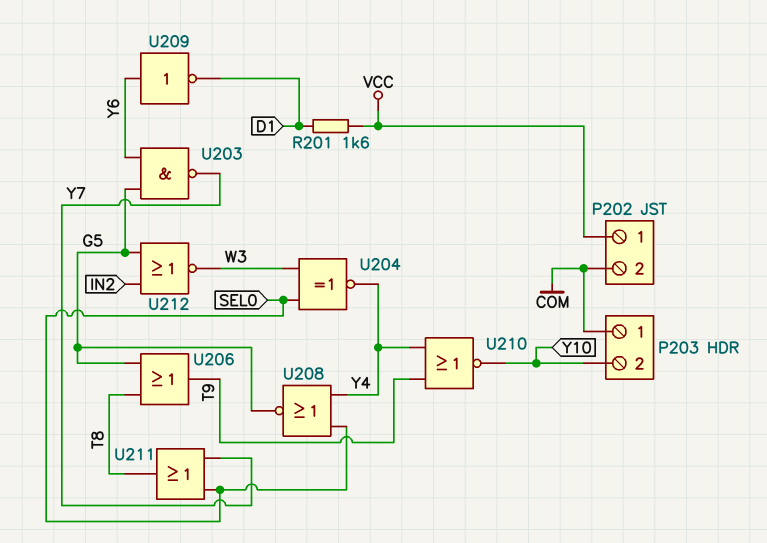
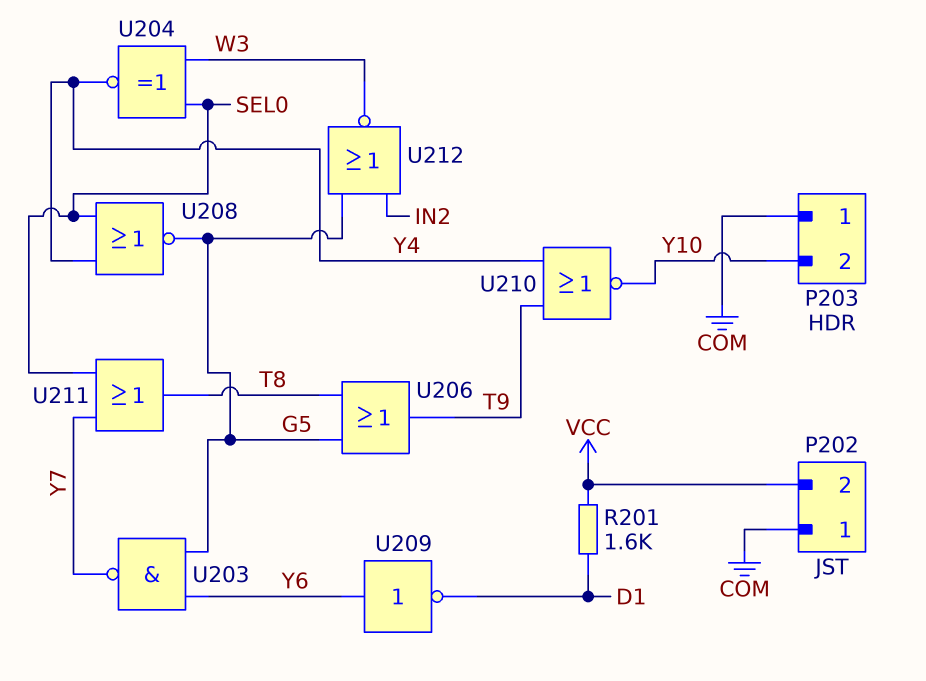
P202 pin 1: VCC -> COM
P202 pin 2: COM -> VCC

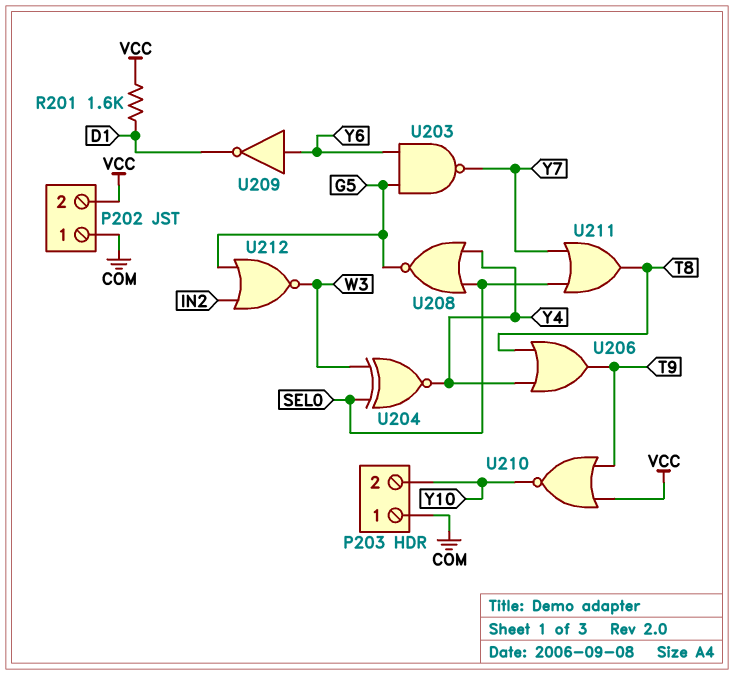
U206: OR (in G5, in T8, out T9) -> OR (in T8, in Y4, out T9)
U210: NOR (in T9, in Y4, out Y10) -> NOR (in T9, in VCC, out Y10)

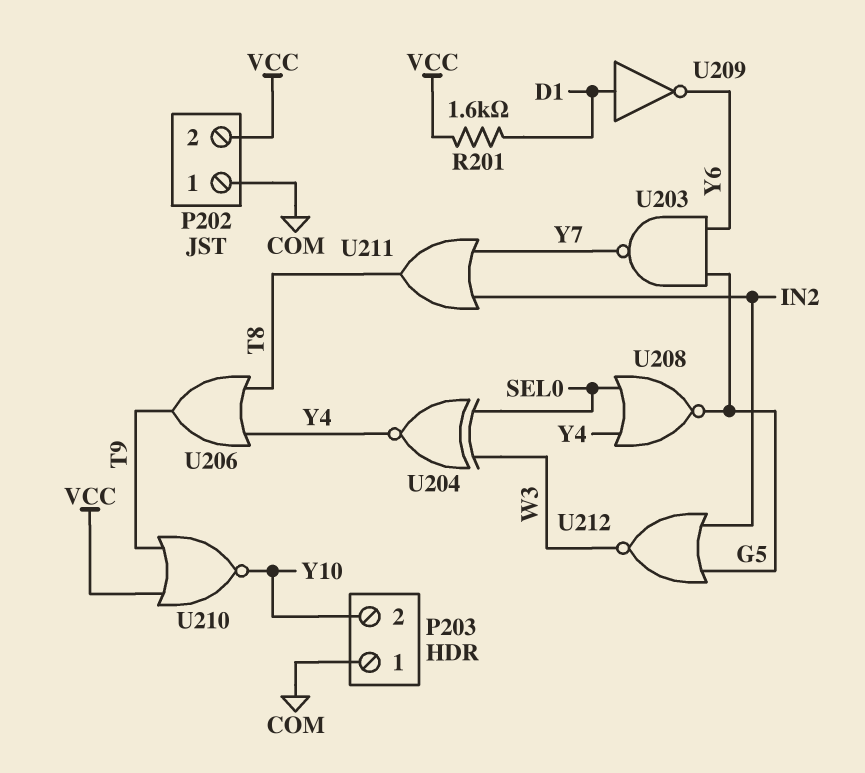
U209: NOT (in Y6, out D1) -> NOT (in D1, out Y6)
U211: OR (in SEL0, in Y7, out T8) -> OR (in IN2, in Y7, out T8)

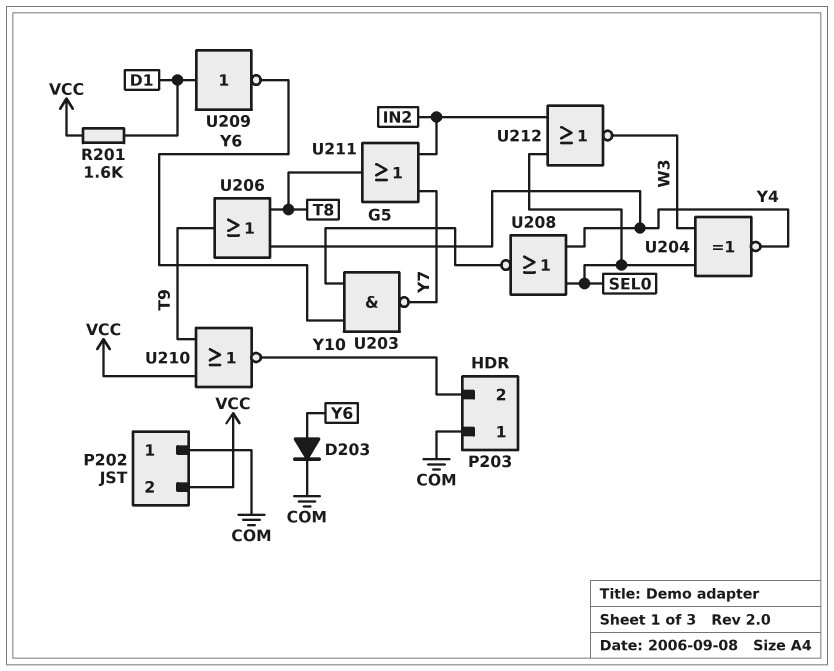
D203: none -> diode (A Y6, K COM)
U212: NOR (in G5, in IN2, out W3) -> NOR (in IN2, in SEL0, out W3)

